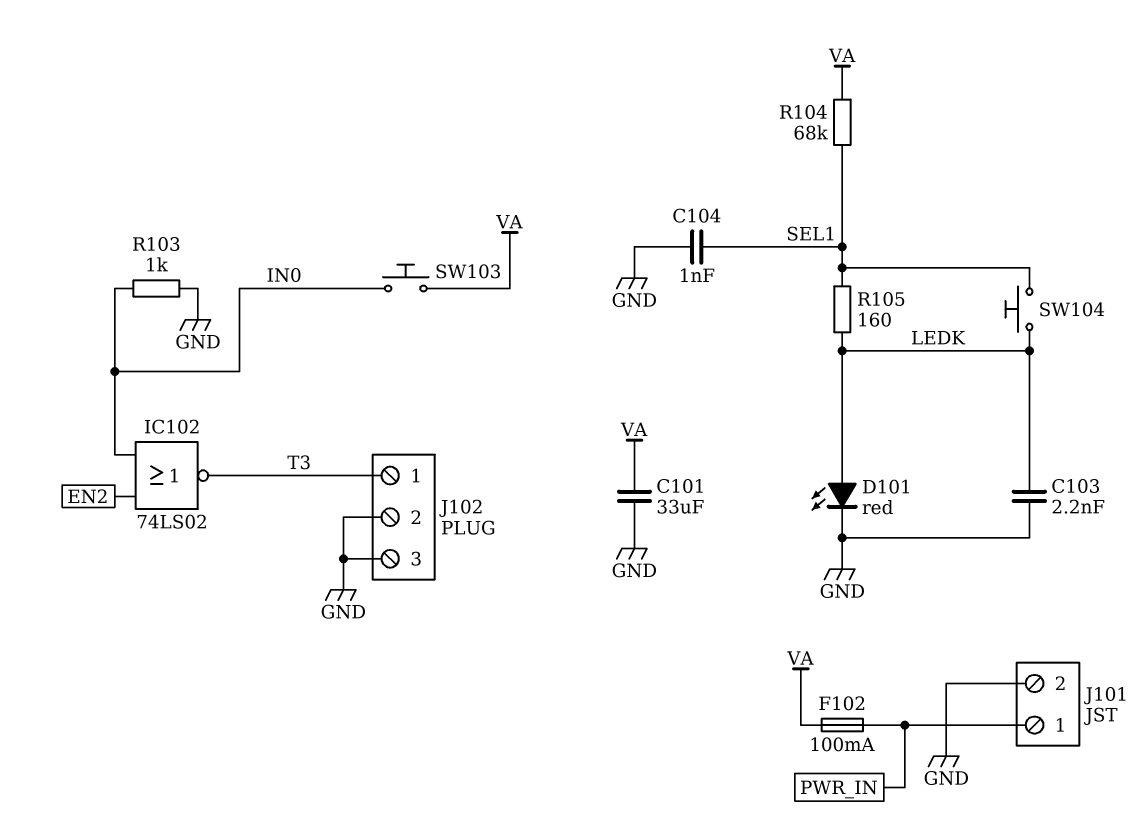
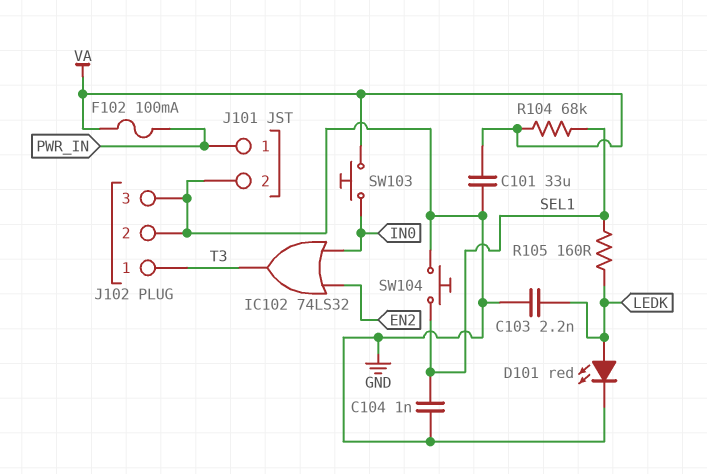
IC102: NOR 74LS02 (in EN2, in IN0, out T3) -> OR 74LS32 (in EN2, in IN0, out T3)
R103: 1k (GND, IN0) -> none
SW104: button (LEDK, SEL1) -> button (GND, SEL1)

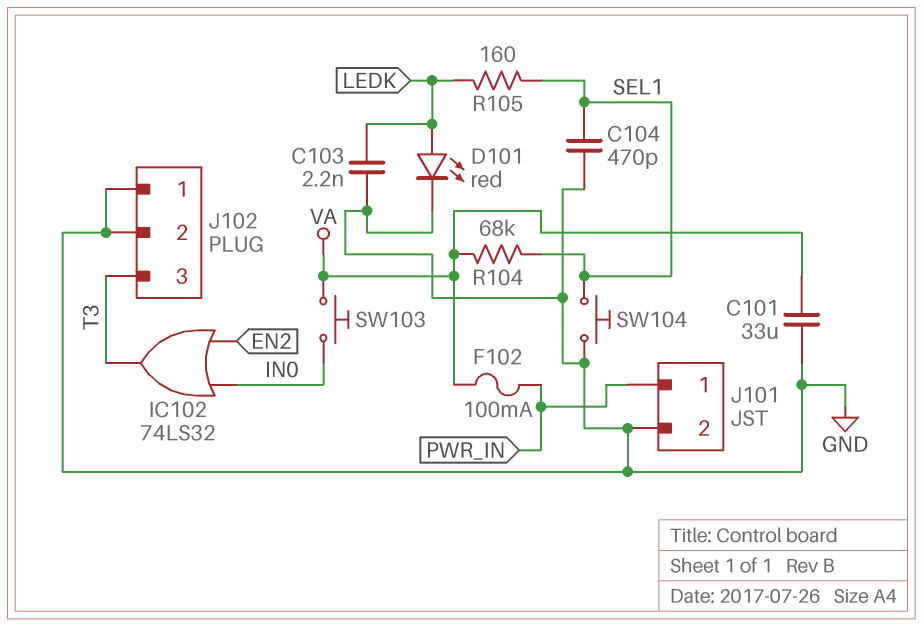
C104: 1nF (GND, SEL1) -> 470pF (GND, SEL1)
J102 pin 1: T3 -> GND
J102 pin 3: GND -> T3

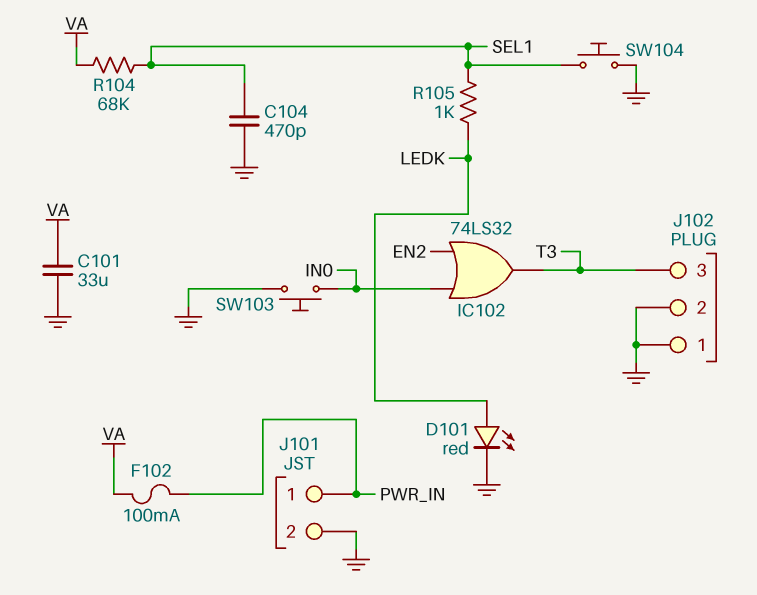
C103: 2.2nF (GND, LEDK) -> none
R105: 160 (LEDK, SEL1) -> 1k (LEDK, SEL1)
SW103: button (IN0, VA) -> button (GND, IN0)

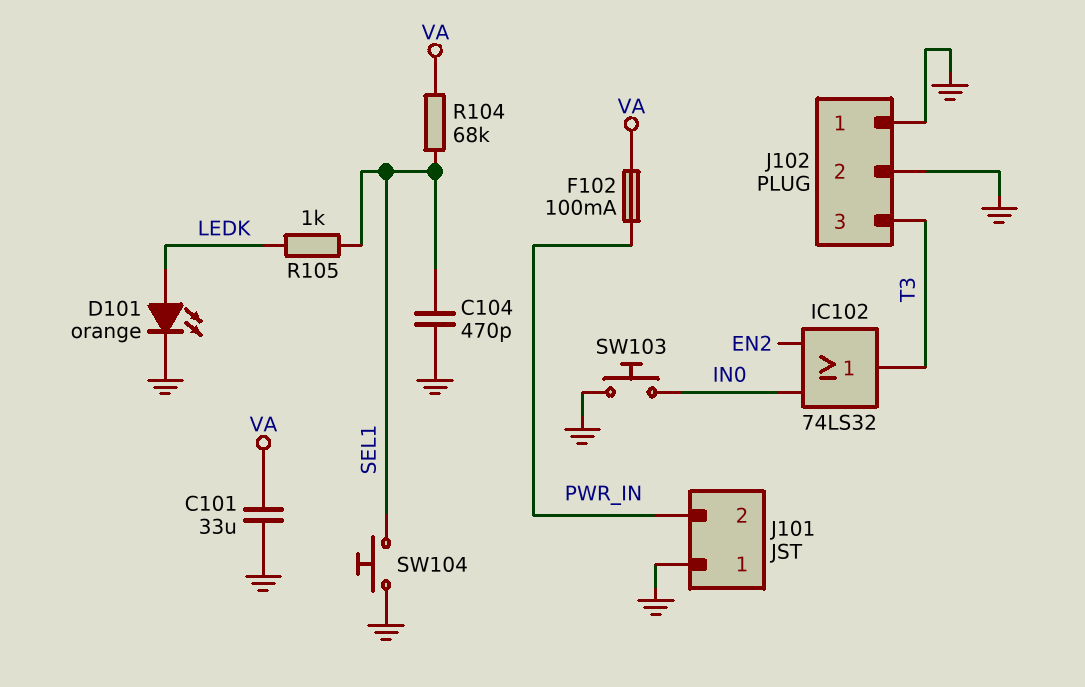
D101: LED red (A LEDK, K GND) -> LED orange (A LEDK, K GND)
J101 pin 1: PWR_IN -> GND
J101 pin 2: GND -> PWR_IN

